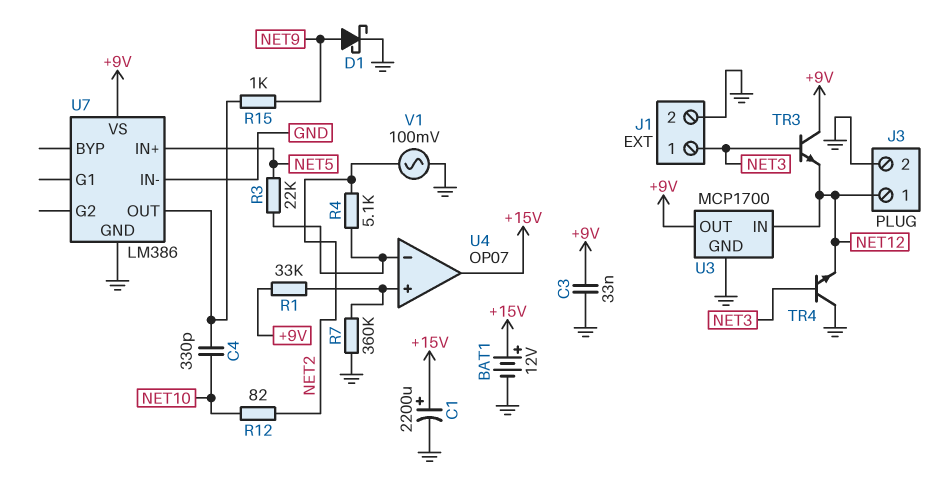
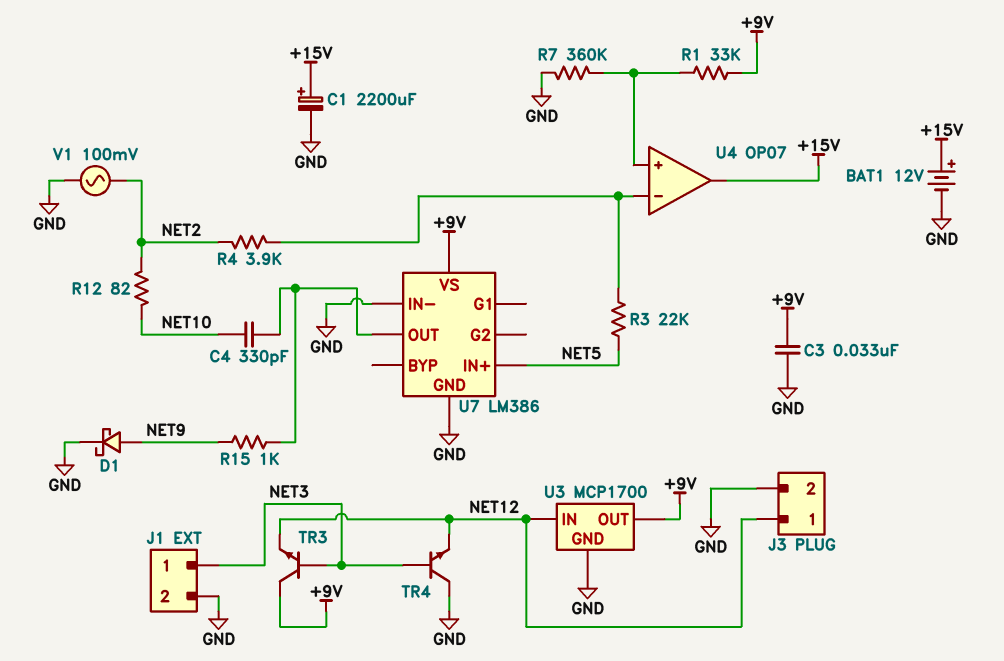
R4: 5.1k (NET2, U4/in-) -> 3.9k (NET2, U4/in-)

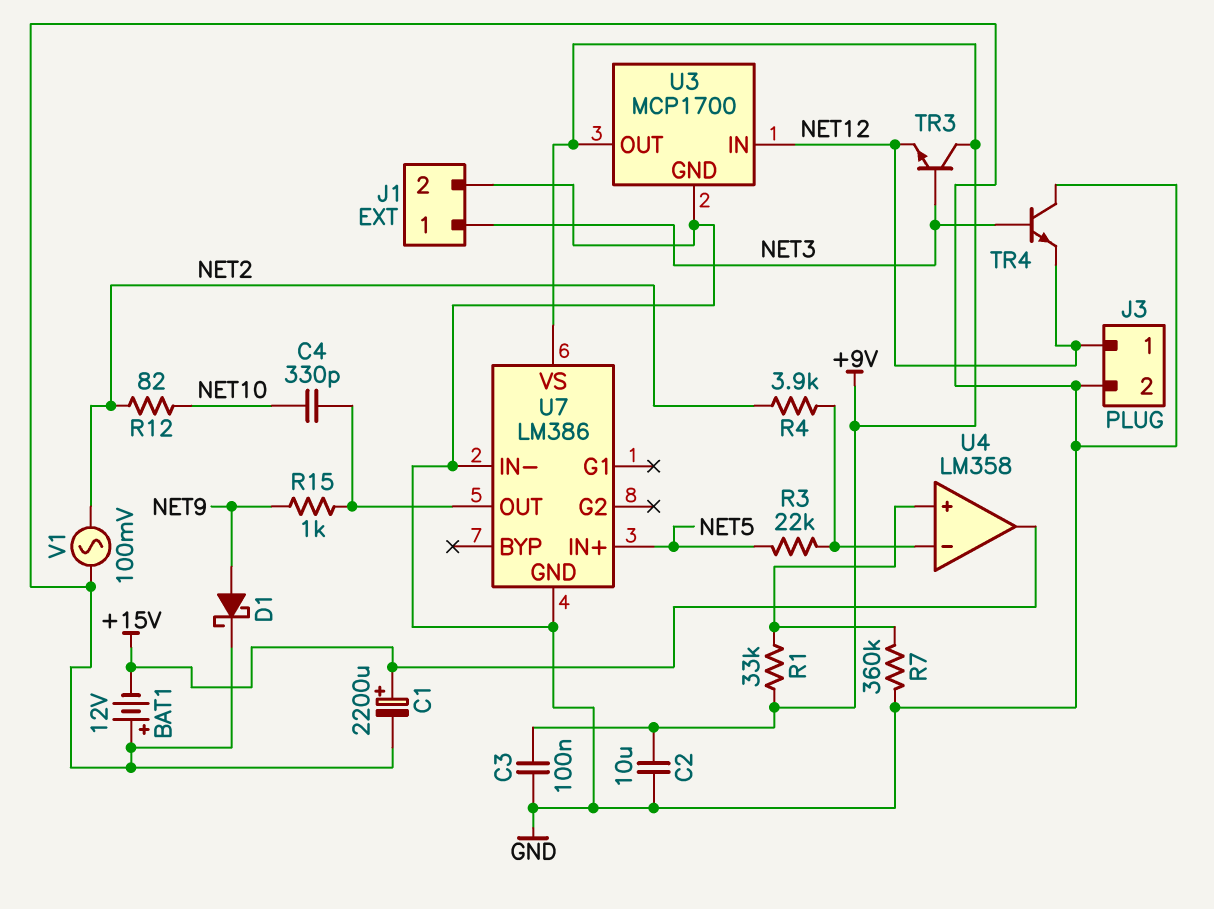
BAT1: 12V (plus +15V, minus GND) -> 12V (plus GND, minus +15V)
C2: none -> 10uF (+9V, GND)
C3: 33nF (+9V, GND) -> 100nF (+9V, GND)
U4: OP07 -> LM358

